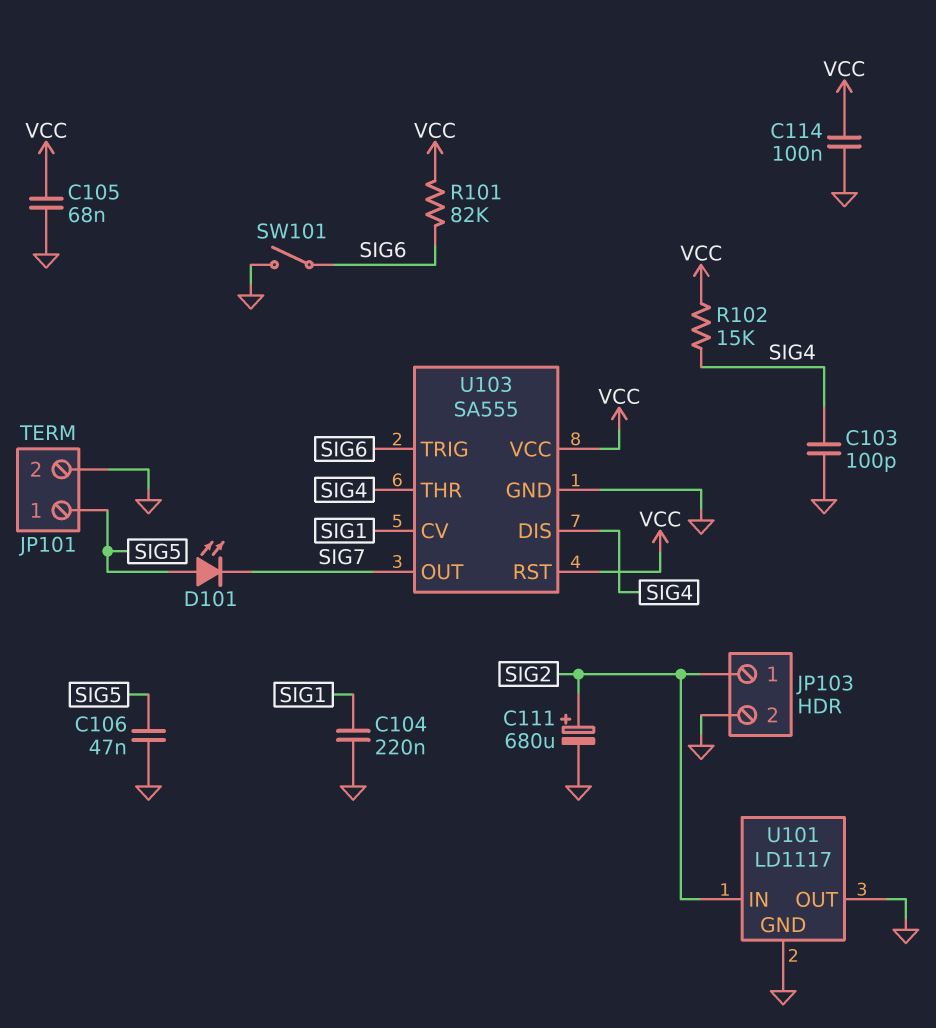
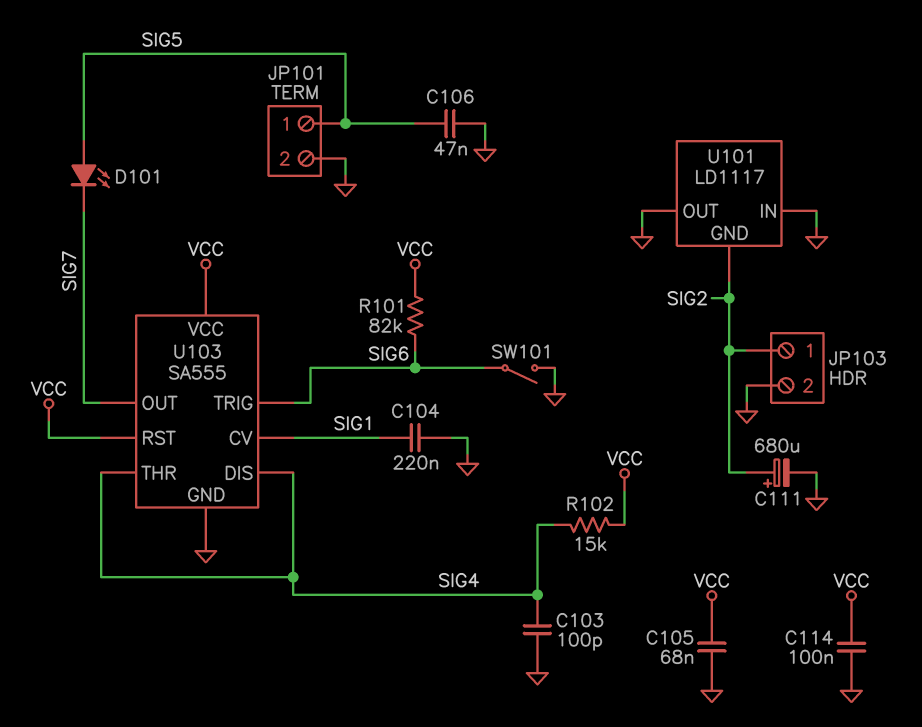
U101 pin GND: GND -> SIG2
U101 pin IN: SIG2 -> GND

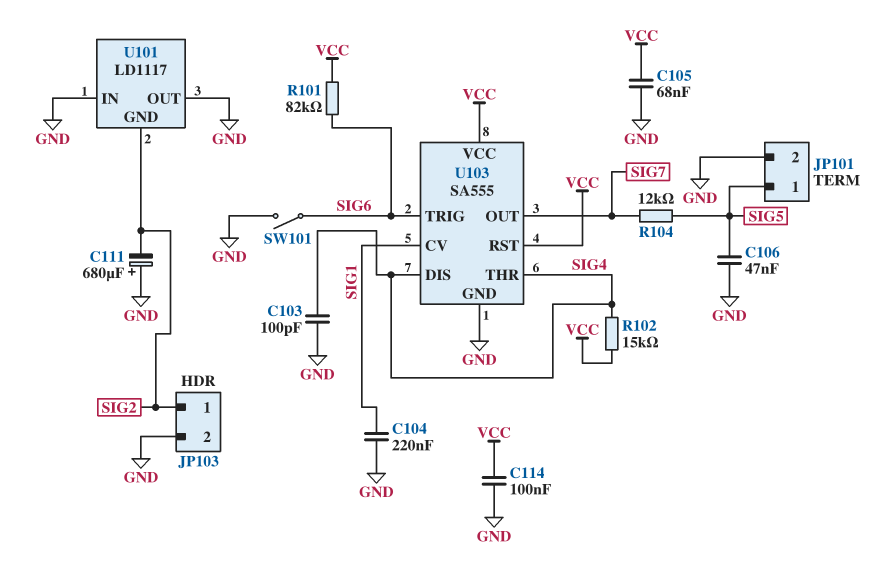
C111: 680uF (plus SIG2, minus GND) -> 680uF (plus GND, minus SIG2)
D101: LED (A SIG5, K SIG7) -> none
R104: none -> 12k (SIG5, SIG7)

